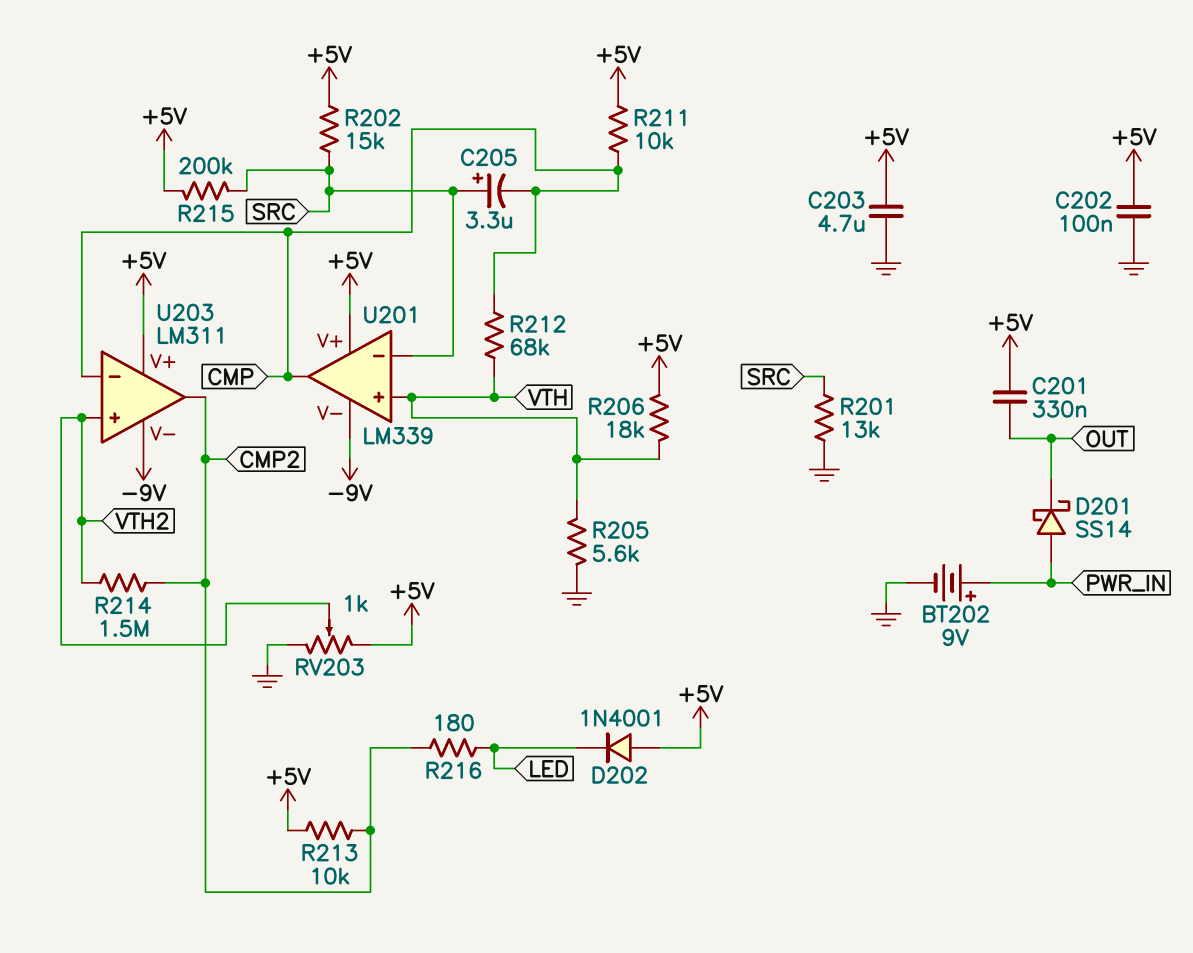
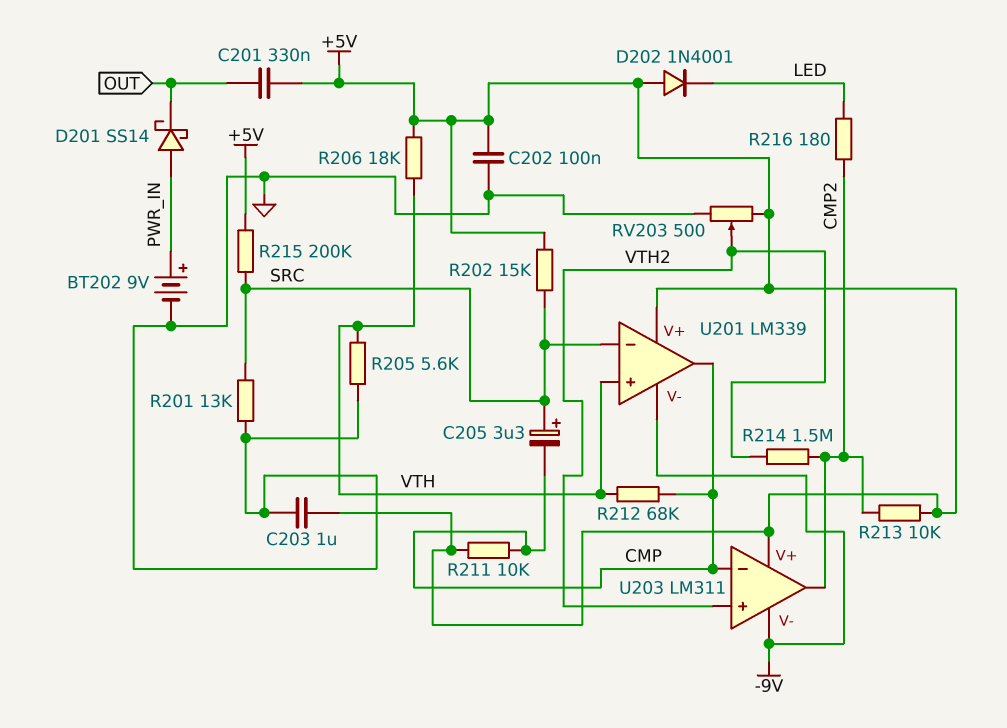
C203: 4.7uF (+5V, GND) -> 1uF (+5V, GND)
RV203: 1k (+5V, GND, wiper VTH2) -> 500 (+5V, GND, wiper VTH2)

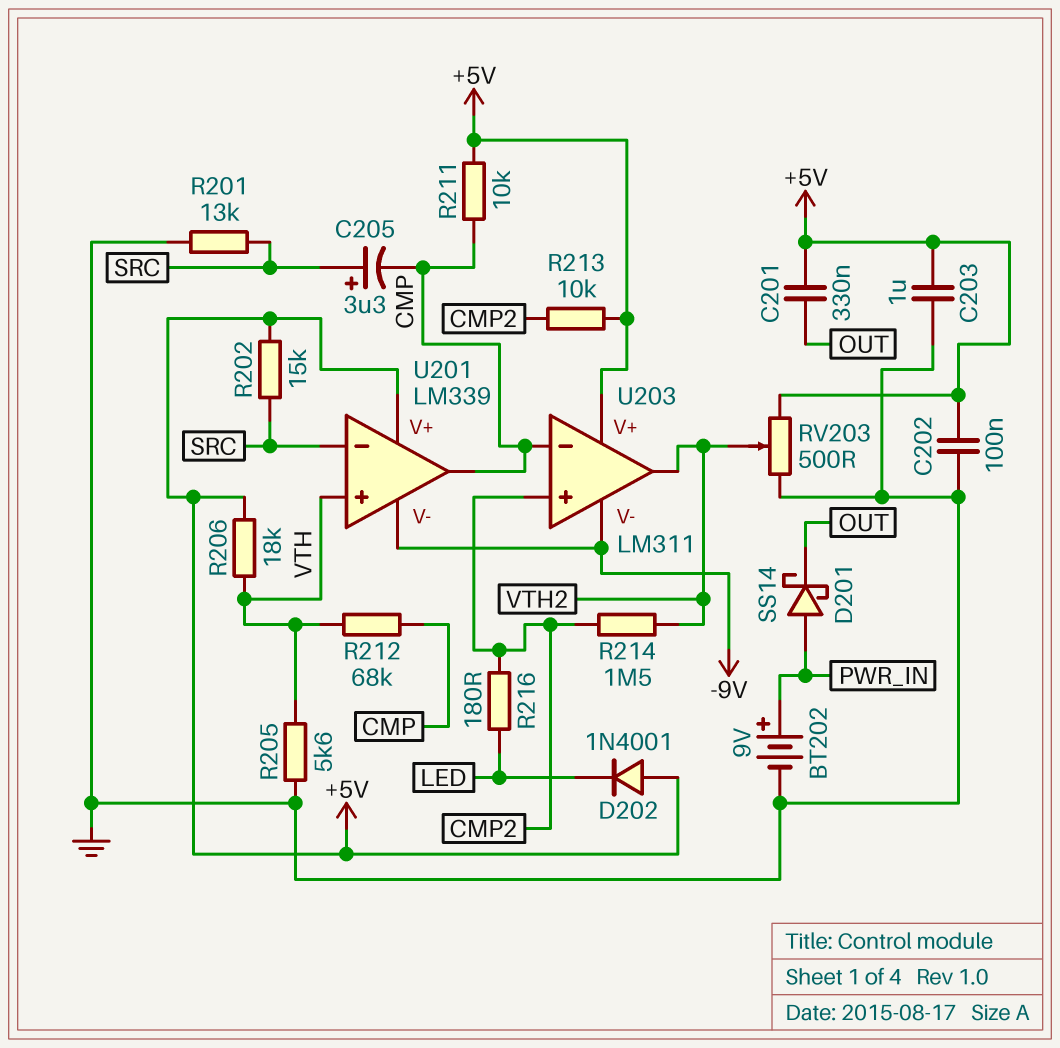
R215: 200k (+5V, SRC) -> none
U203 pin in+: VTH2 -> CMP2
U203 pin out: CMP2 -> VTH2

